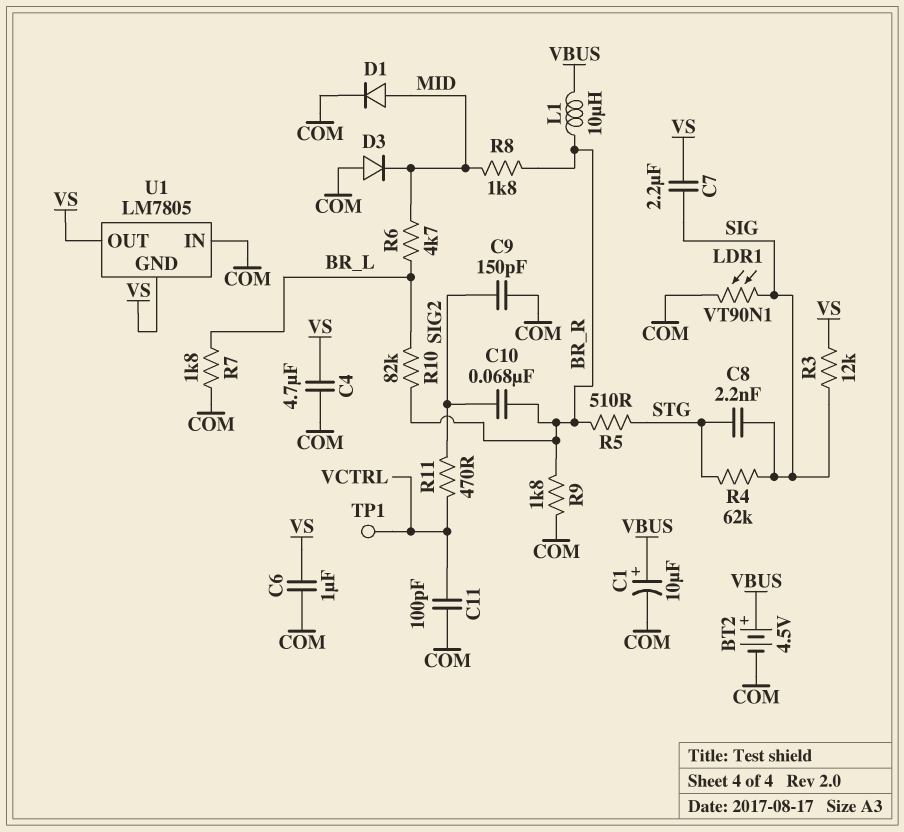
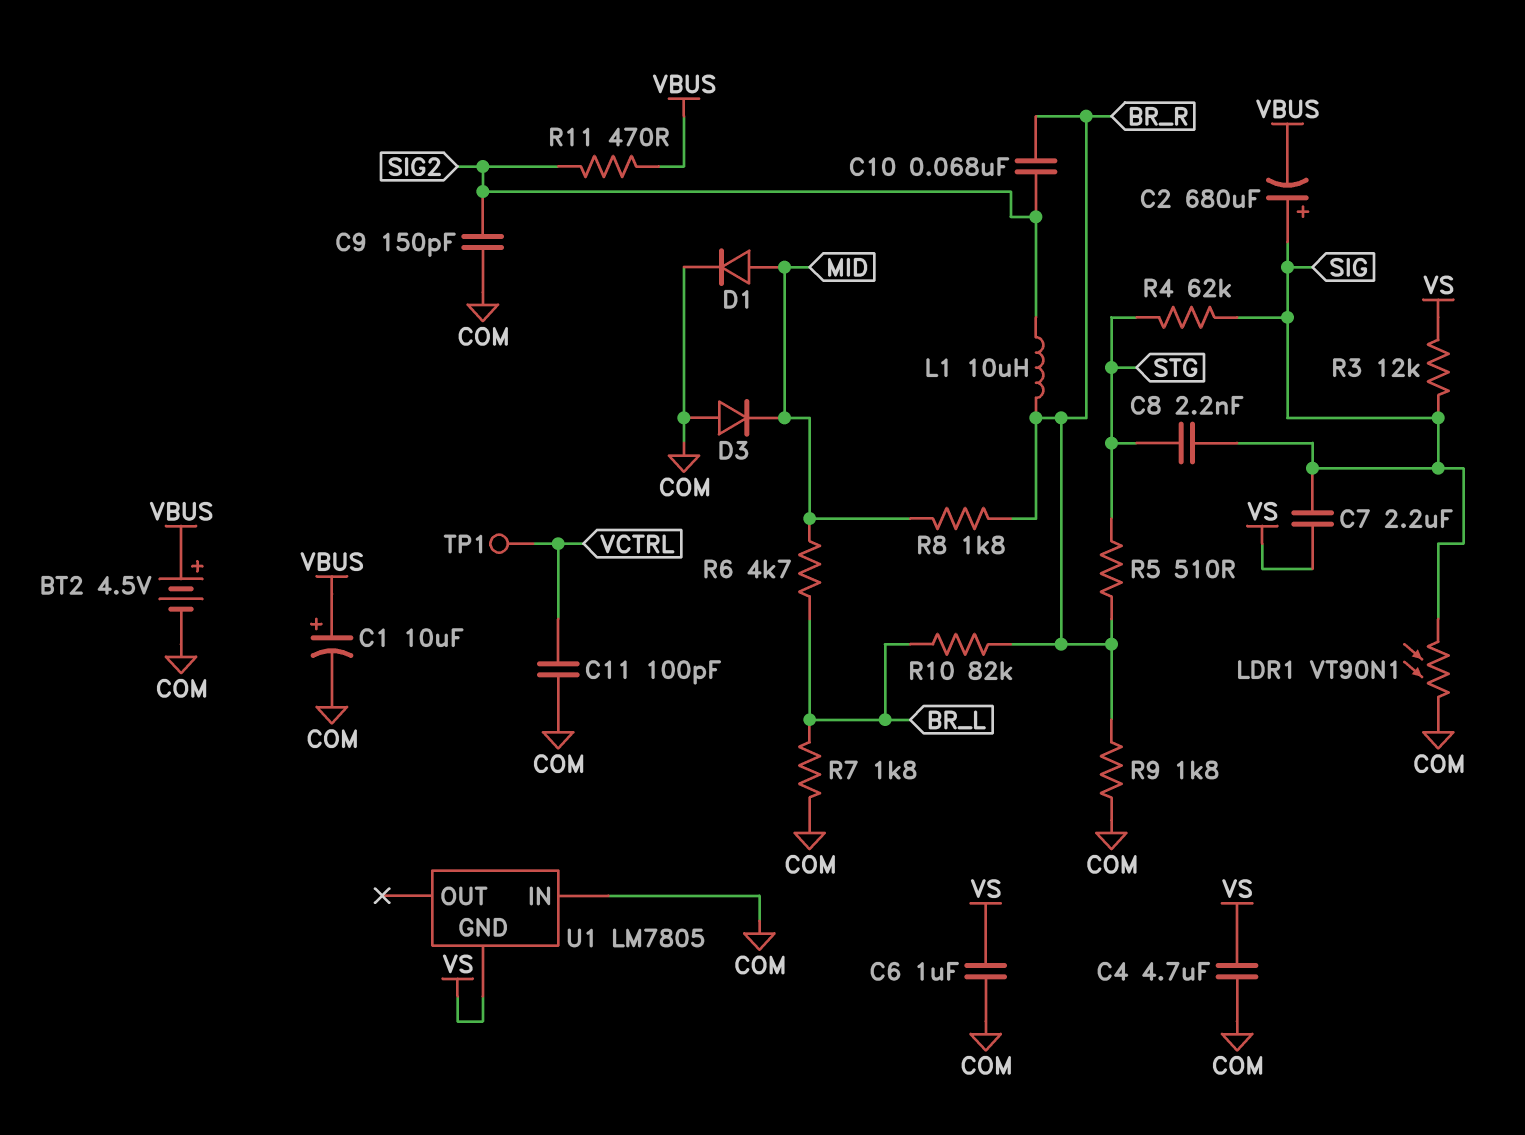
C2: none -> 680uF (plus SIG, minus VBUS)
L1: 10uH (BR_R, VBUS) -> 10uH (BR_R, SIG2)
R11: 470 (SIG2, VCTRL) -> 470 (SIG2, VBUS)
U1 pin OUT: VS -> none

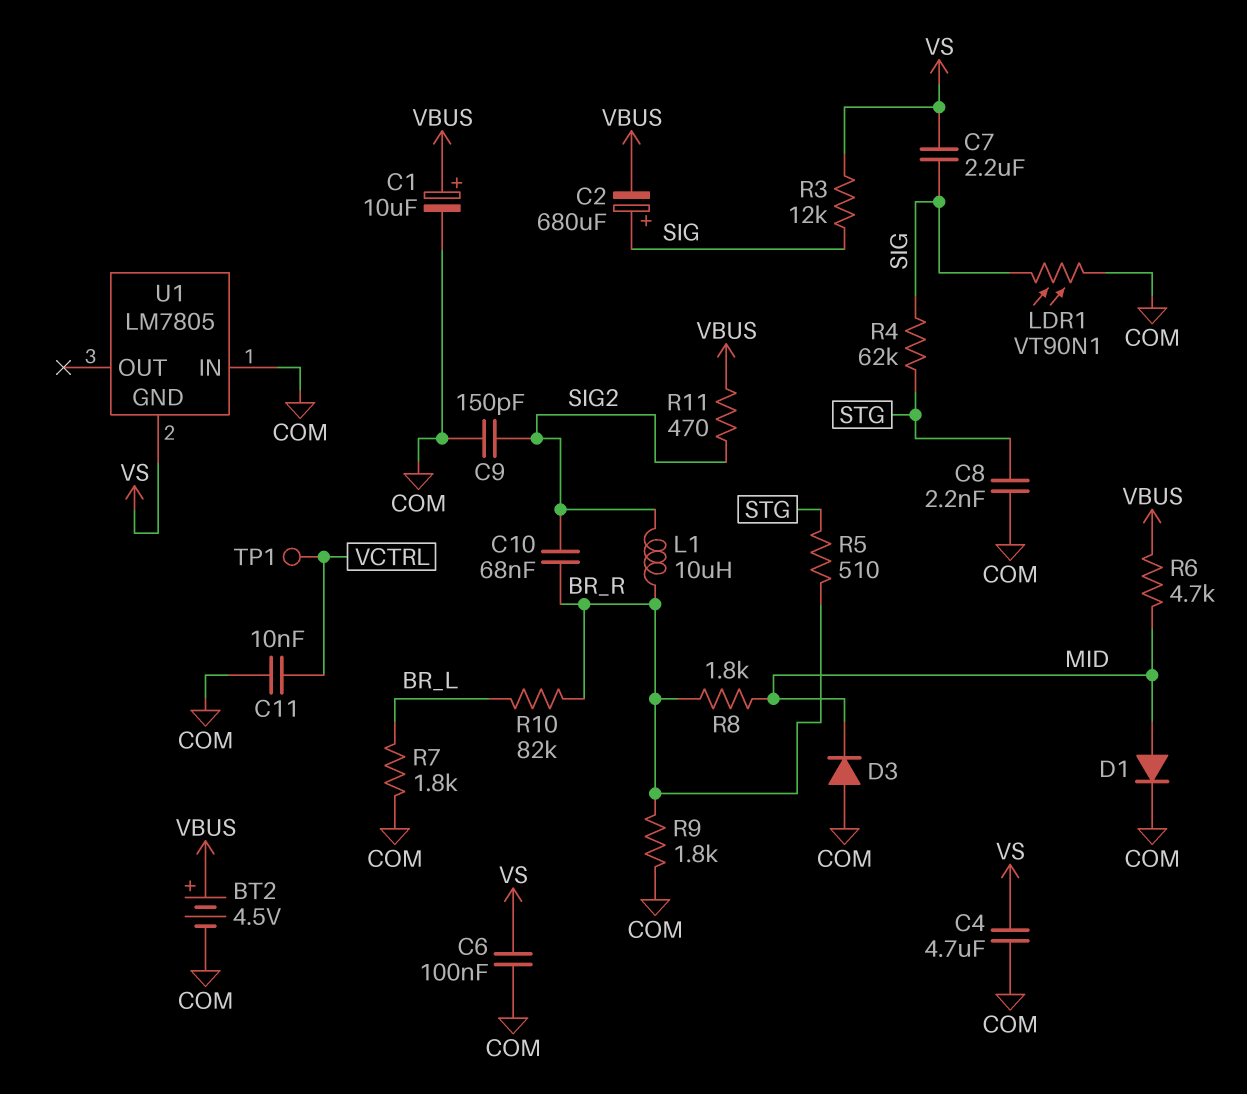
C6: 1uF (COM, VS) -> 100nF (COM, VS)
C8: 2.2nF (SIG, STG) -> 2.2nF (COM, STG)
C11: 100pF (COM, VCTRL) -> 10nF (COM, VCTRL)
R6: 4.7k (BR_L, MID) -> 4.7k (MID, VBUS)

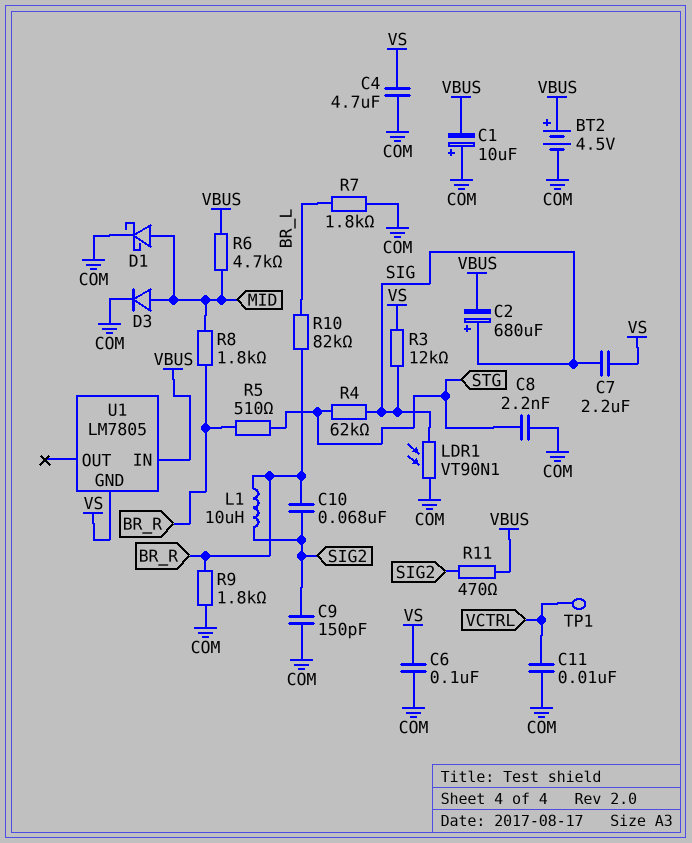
C1: 10uF (plus VBUS, minus COM) -> 10uF (plus COM, minus VBUS)
D1: diode (A MID, K COM) -> schottky (A MID, K COM)
D3: diode (A COM, K MID) -> diode (A MID, K COM)
U1 pin IN: COM -> VBUS

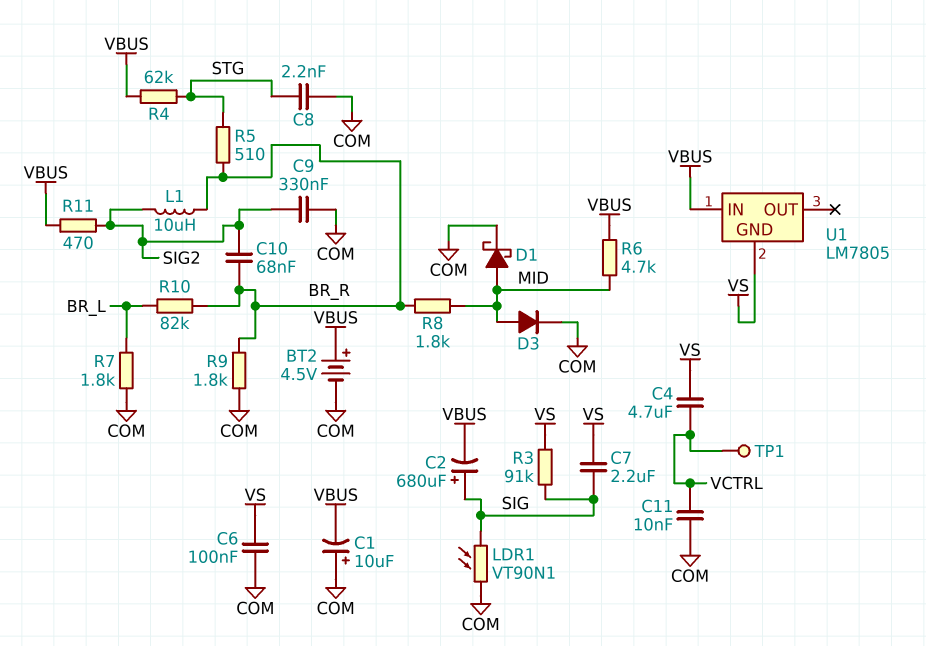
C4: 4.7uF (COM, VS) -> 4.7uF (VCTRL, VS)
C9: 150pF (COM, SIG2) -> 330nF (COM, SIG2)
R3: 12k (SIG, VS) -> 91k (SIG, VS)
R4: 62k (SIG, STG) -> 62k (STG, VBUS)

